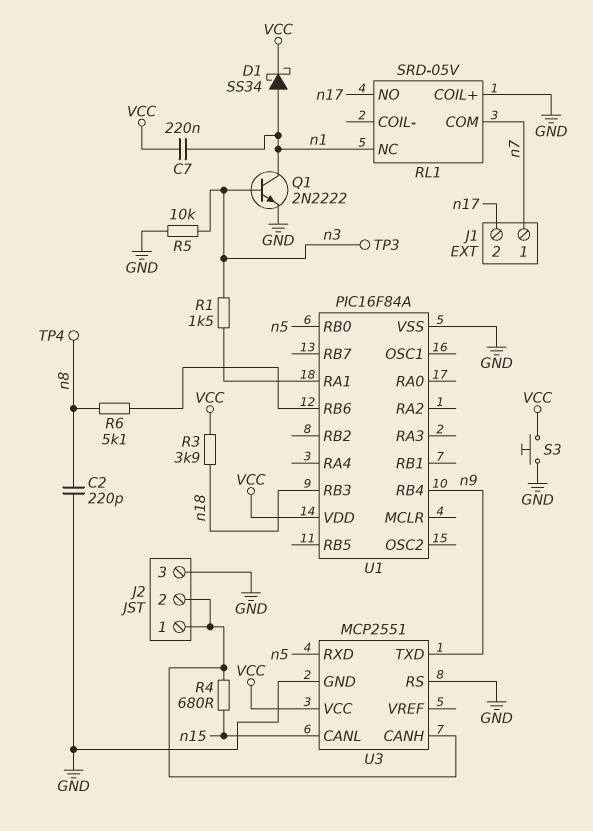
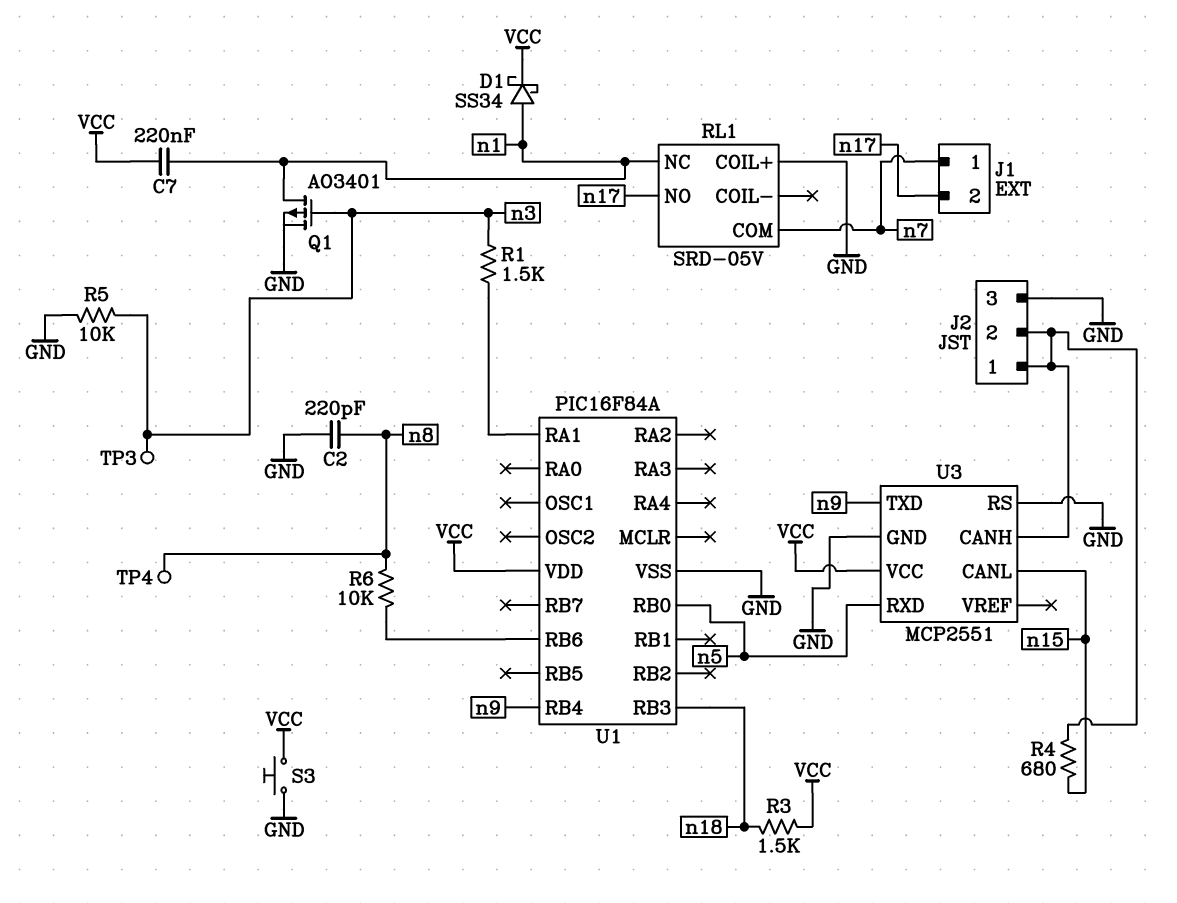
Q1: NPN 2N2222 (B n3, C n1, E GND) -> PMOS AO3401 (G n3, D n1, S GND)
R3: 3.9k (VCC, n18) -> 1.5k (VCC, n18)
R6: 5.1k (U1/RB6, n8) -> 10k (U1/RB6, n8)

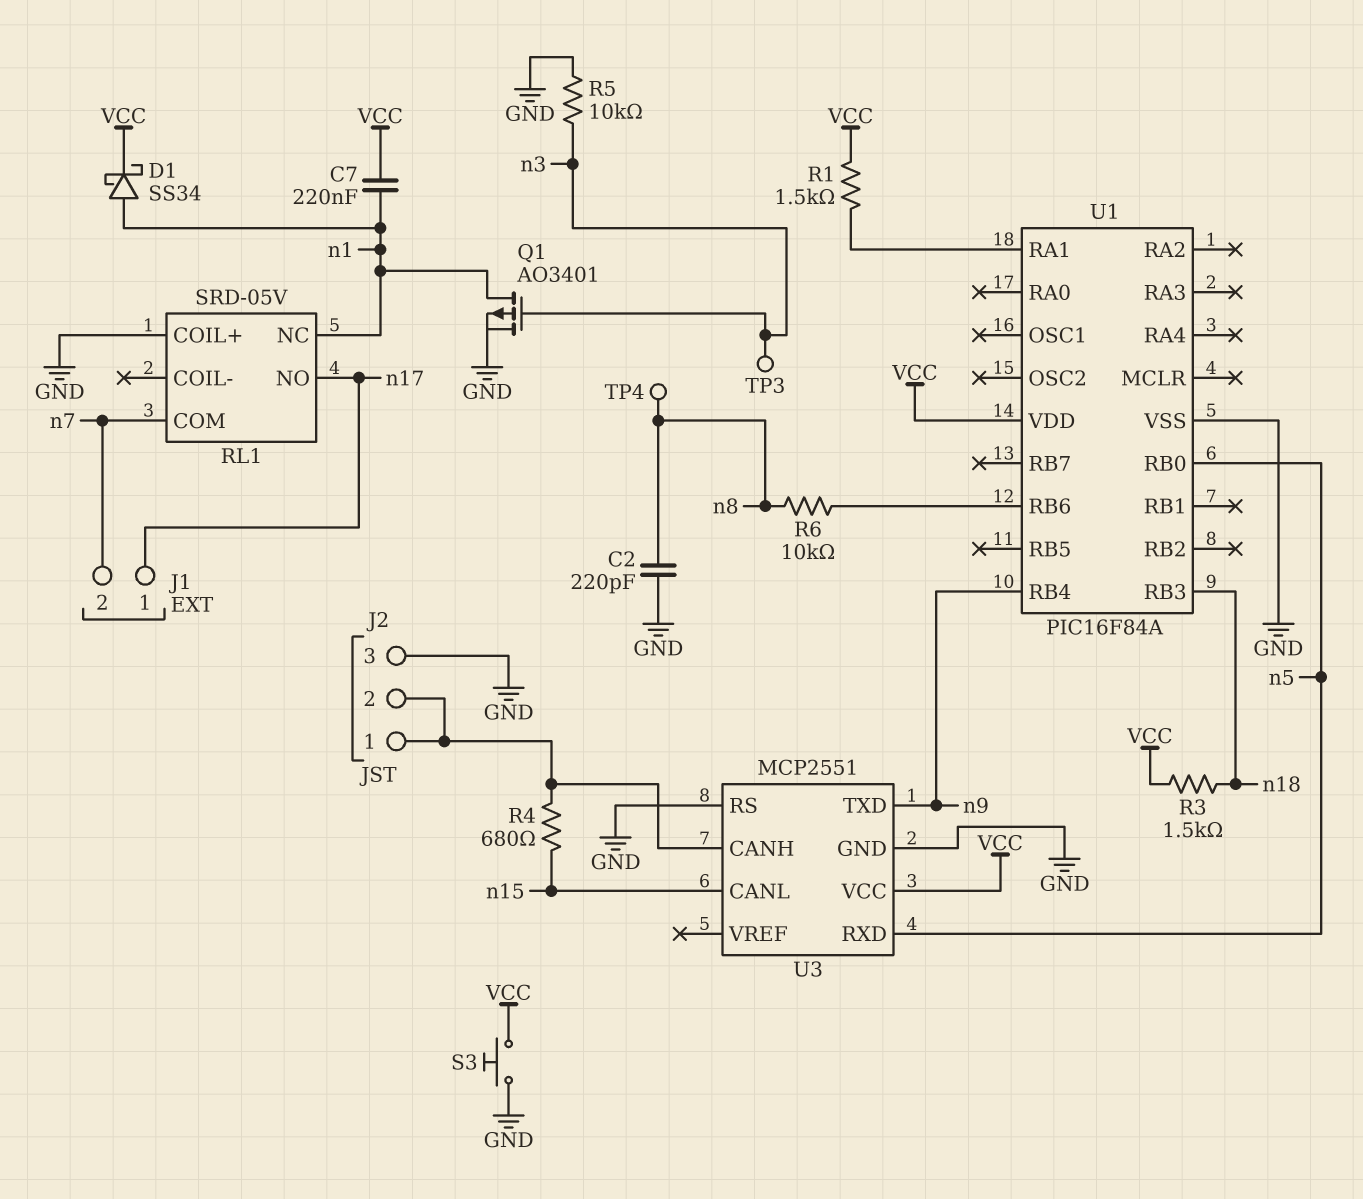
J1 pin 1: n7 -> n17
J1 pin 2: n17 -> n7
R1: 1.5k (U1/RA1, n3) -> 1.5k (U1/RA1, VCC)

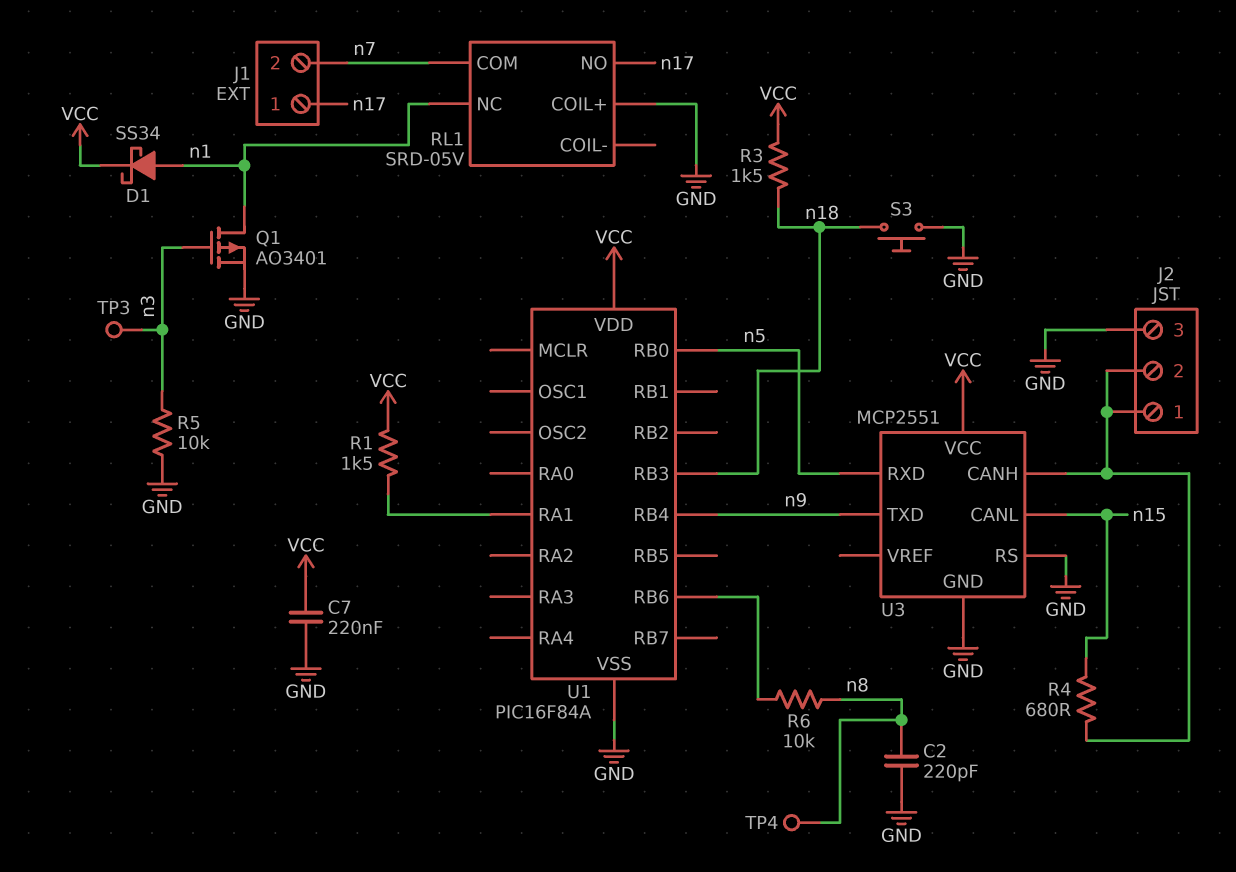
C7: 220nF (VCC, n1) -> 220nF (GND, VCC)
S3: button (GND, VCC) -> button (GND, n18)

